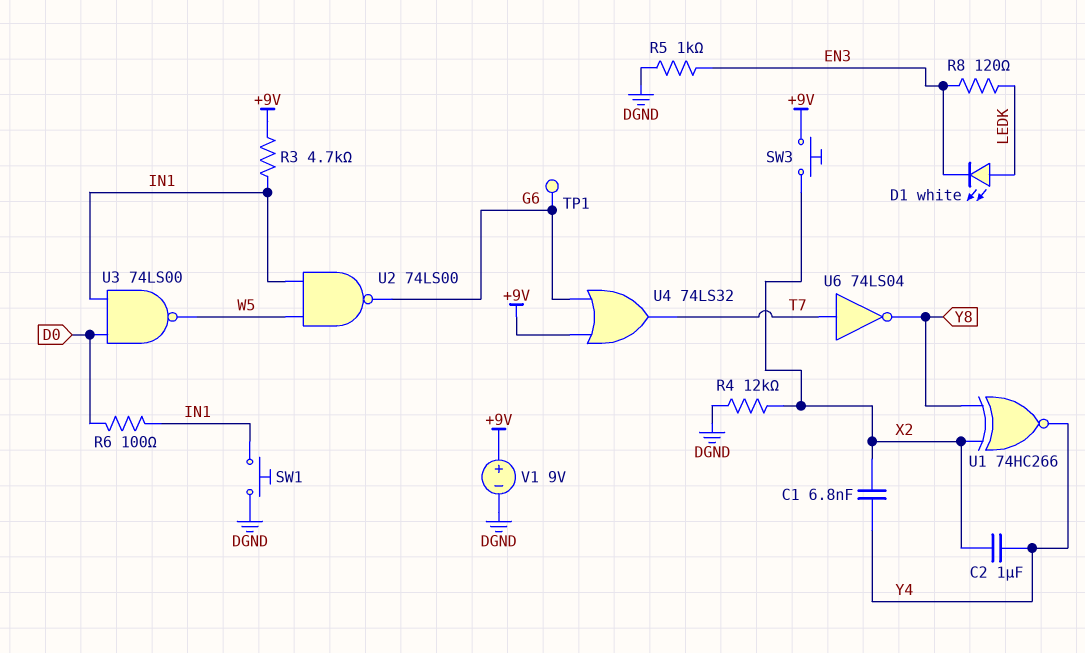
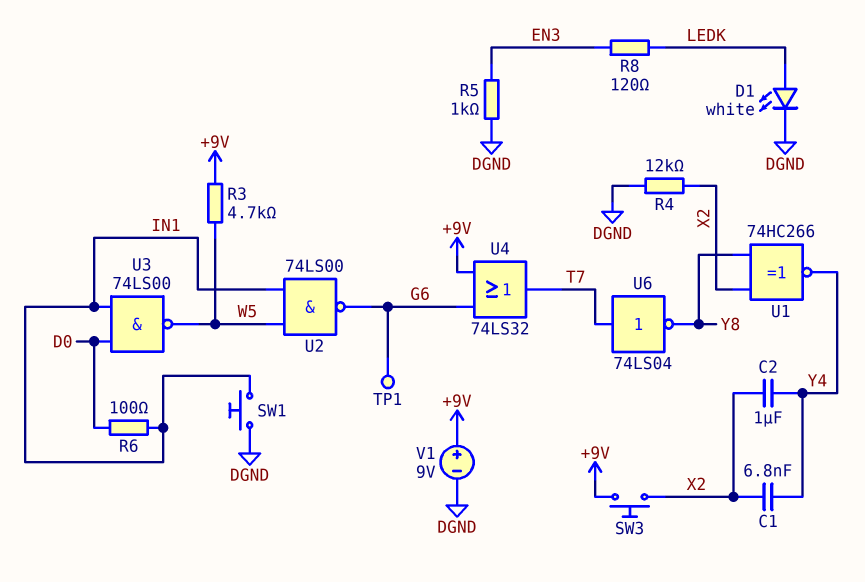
D1: LED white (A LEDK, K EN3) -> LED white (A LEDK, K DGND)
R3: 4.7k (+9V, IN1) -> 4.7k (+9V, W5)

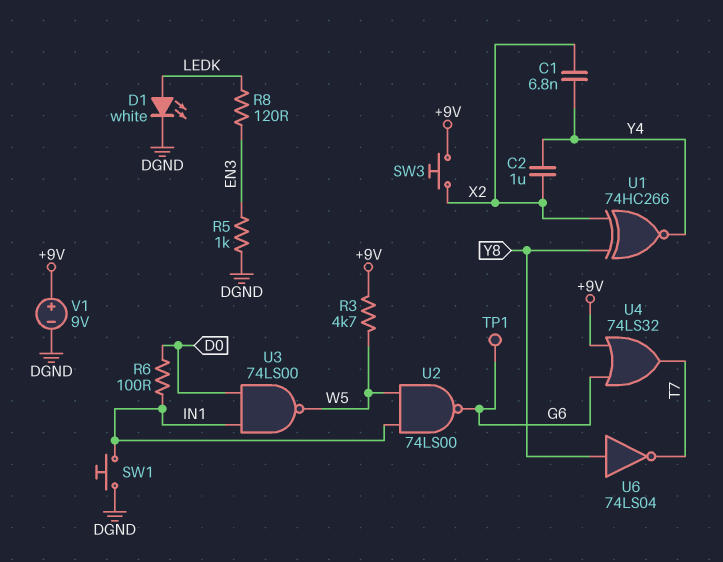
R4: 12k (DGND, X2) -> none
U6: NOT 74LS04 (in T7, out Y8) -> NOT 74LS04 (in Y8, out T7)

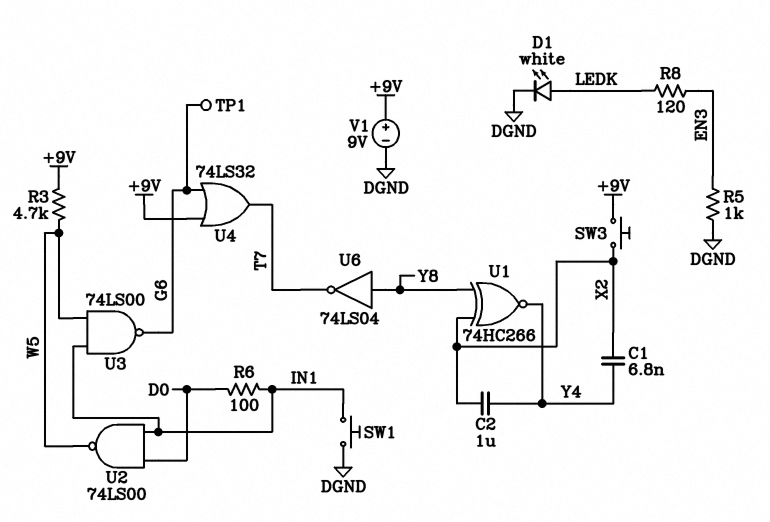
U2: NAND 74LS00 (in IN1, in W5, out G6) -> NAND 74LS00 (in D0, in IN1, out W5)
U3: NAND 74LS00 (in D0, in IN1, out W5) -> NAND 74LS00 (in IN1, in W5, out G6)

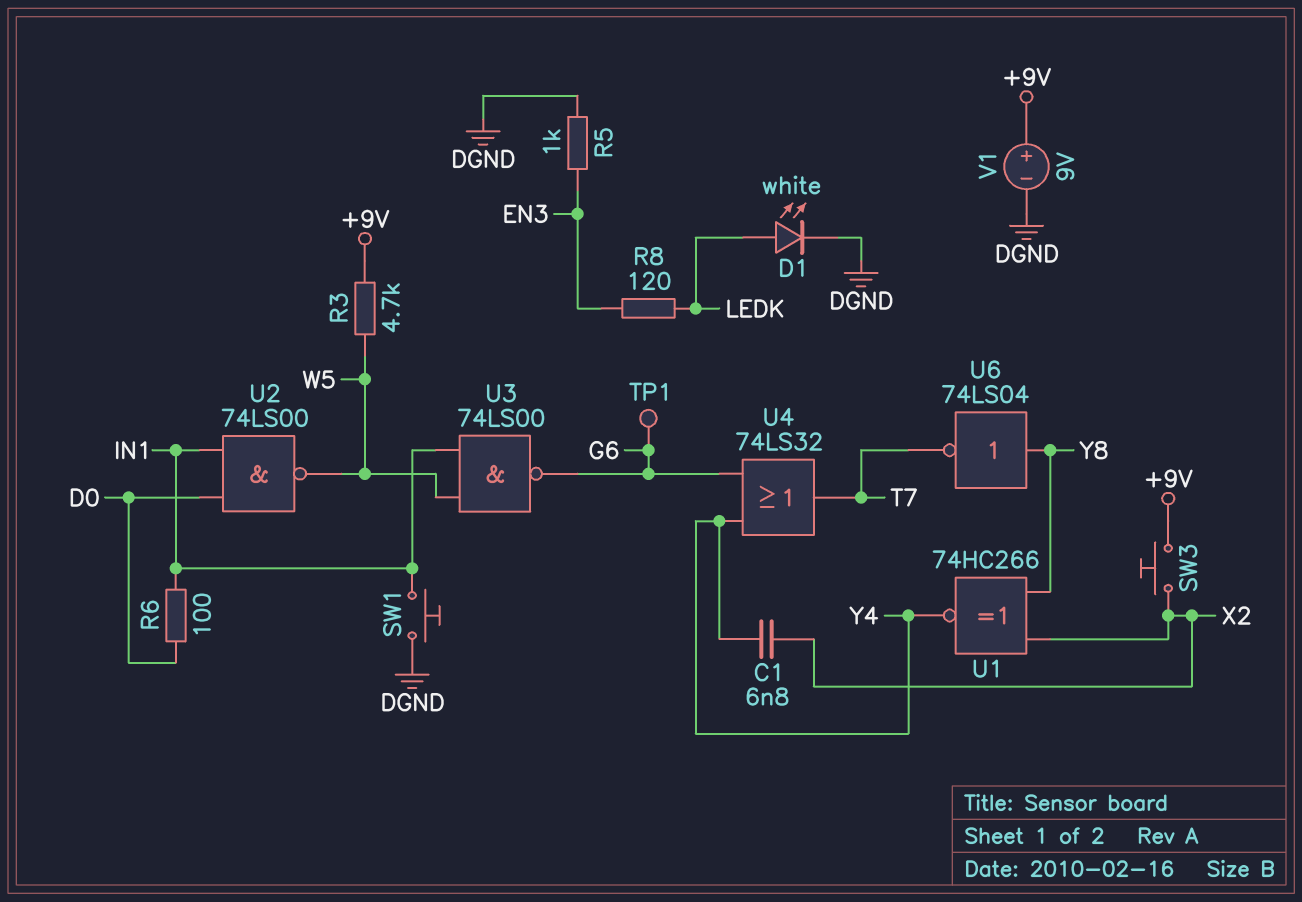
C2: 1uF (X2, Y4) -> none
U4: OR 74LS32 (in +9V, in G6, out T7) -> OR 74LS32 (in G6, in Y4, out T7)

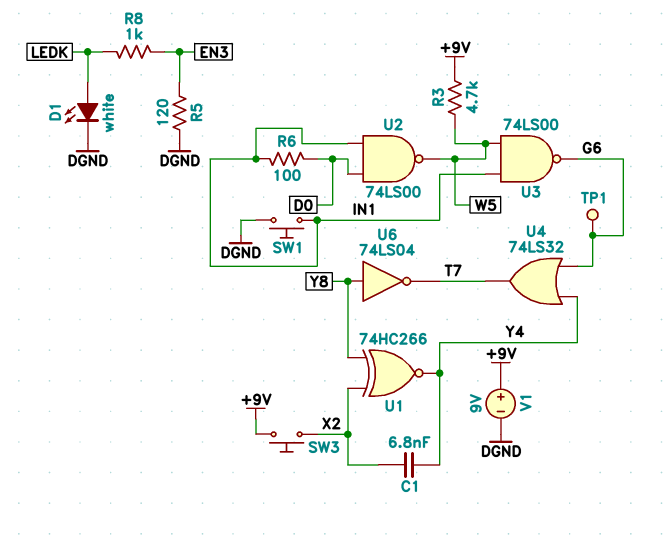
R5: 1k (DGND, EN3) -> 120 (DGND, EN3)
R8: 120 (EN3, LEDK) -> 1k (EN3, LEDK)

